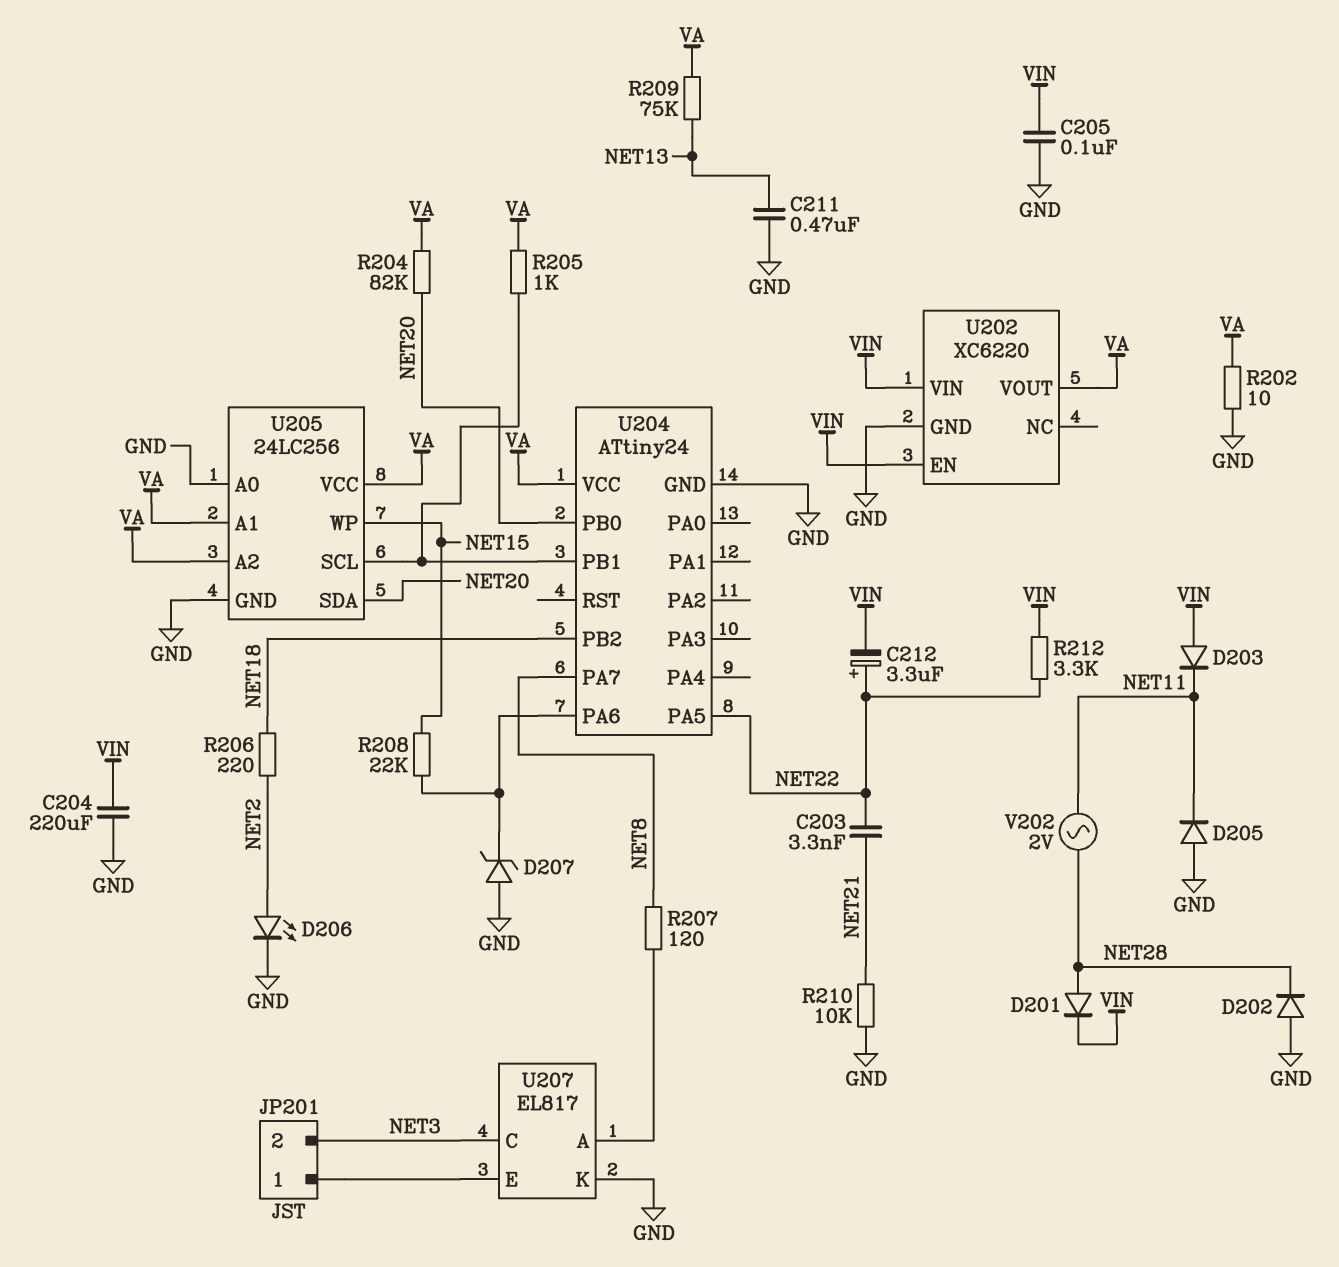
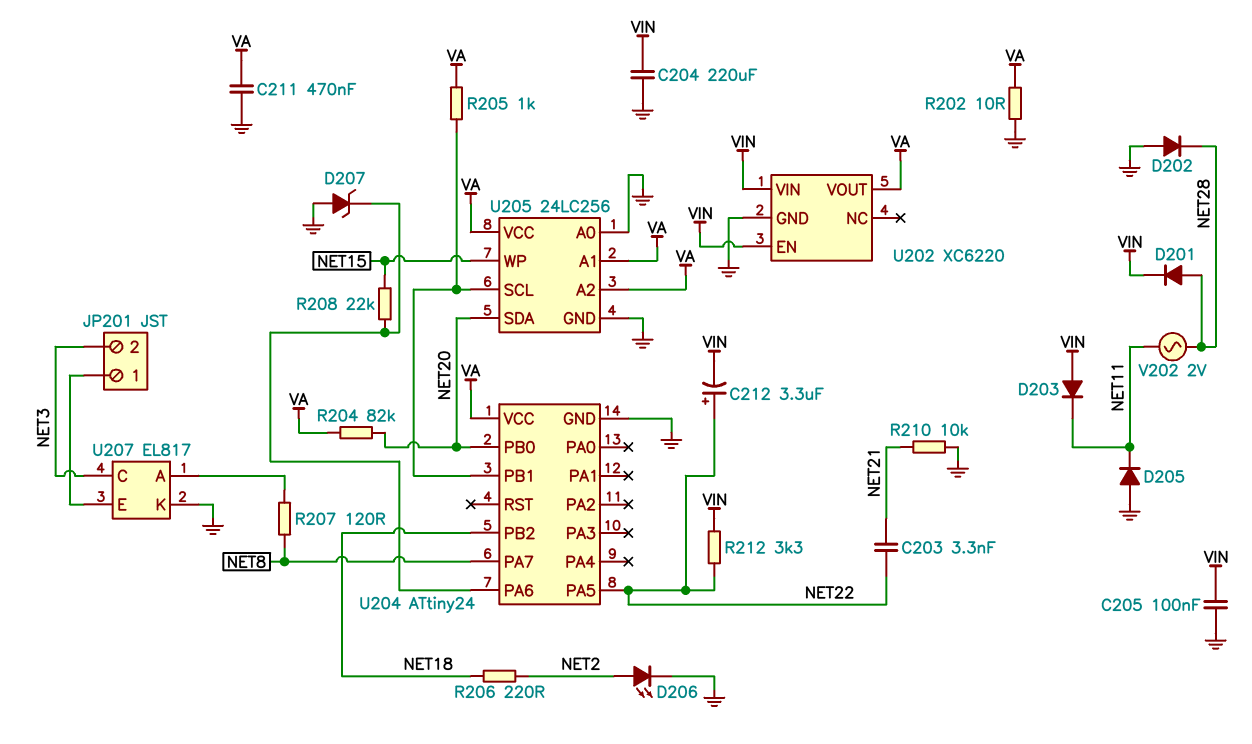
C211: 470nF (GND, NET13) -> 470nF (GND, VA)
R209: 75k (NET13, VA) -> none

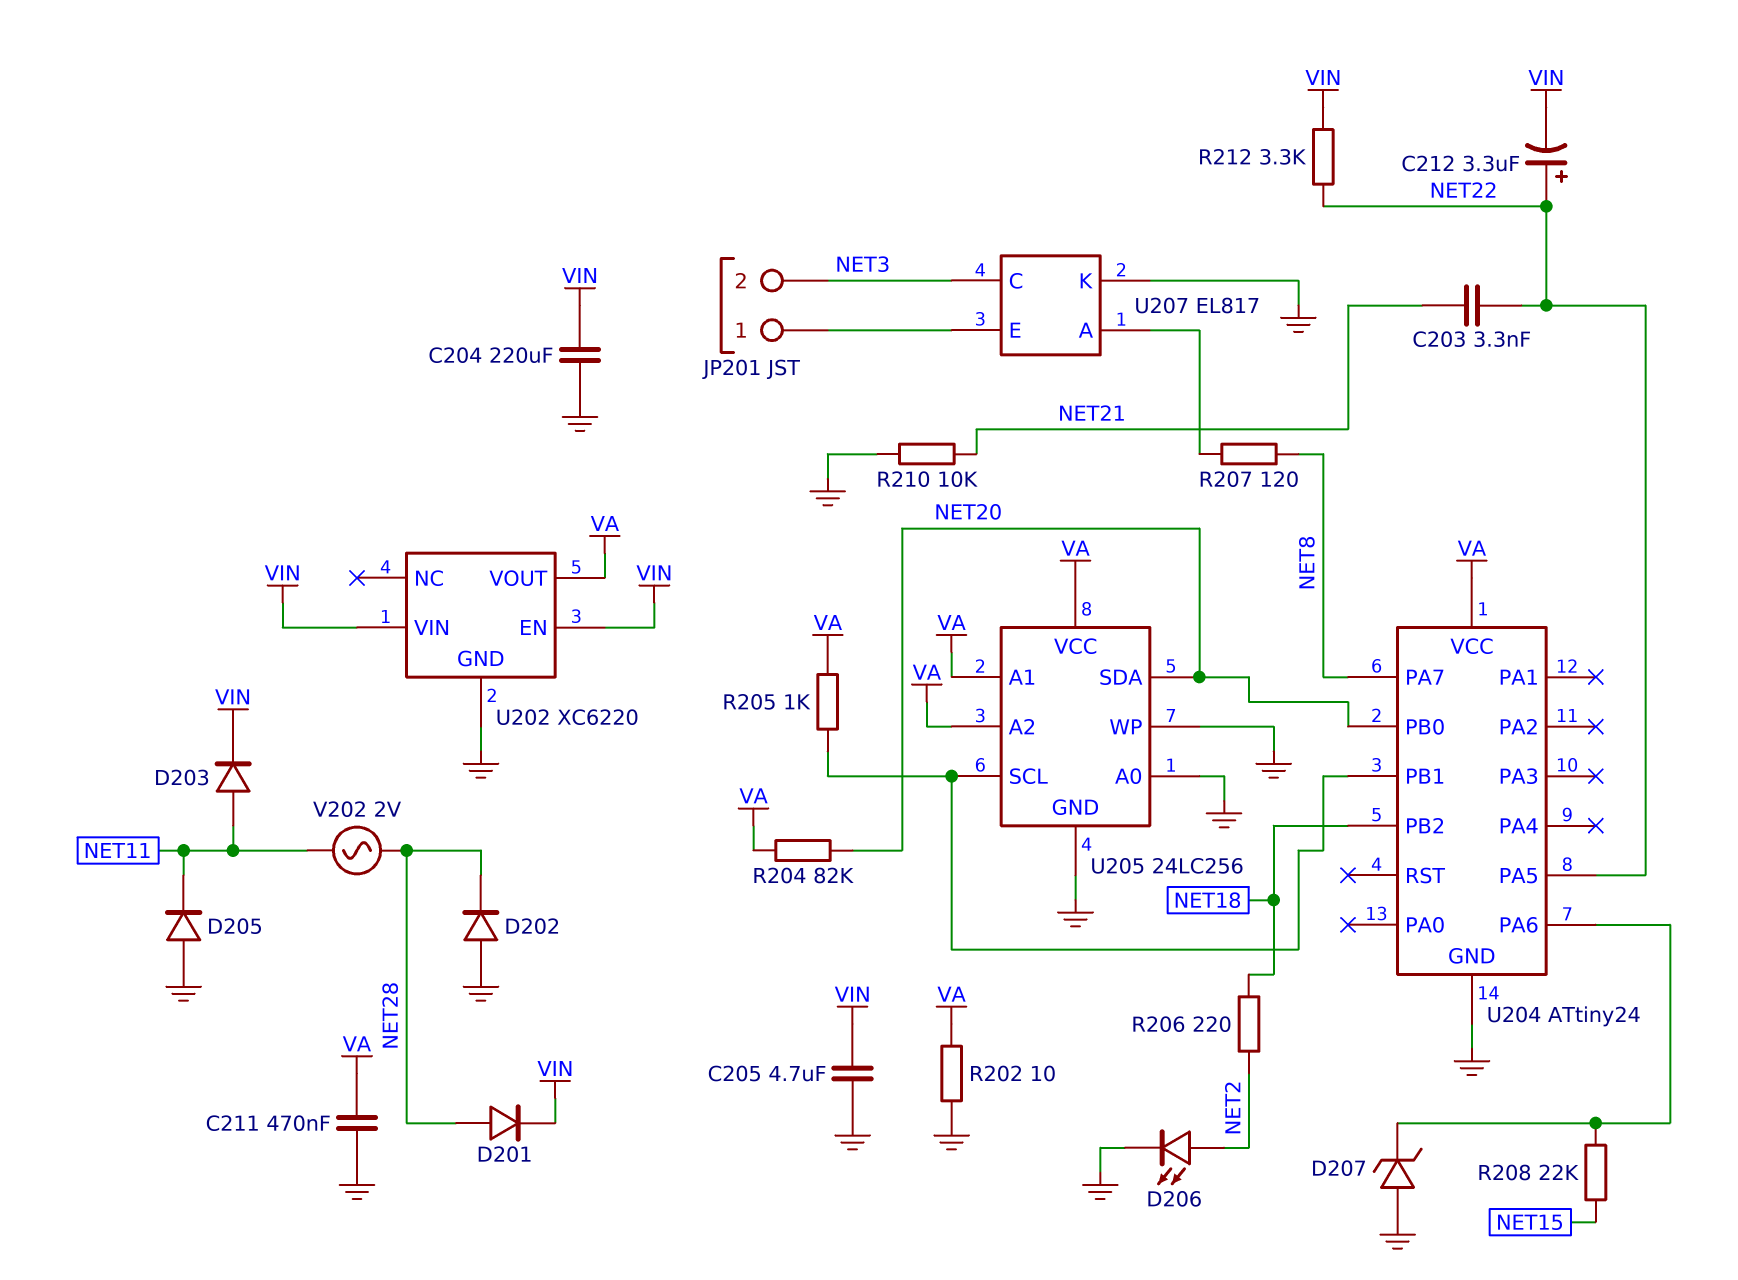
C205: 100nF (GND, VIN) -> 4.7uF (GND, VIN)
D203: diode (A VIN, K NET11) -> diode (A NET11, K VIN)
U205 pin WP: NET15 -> GND

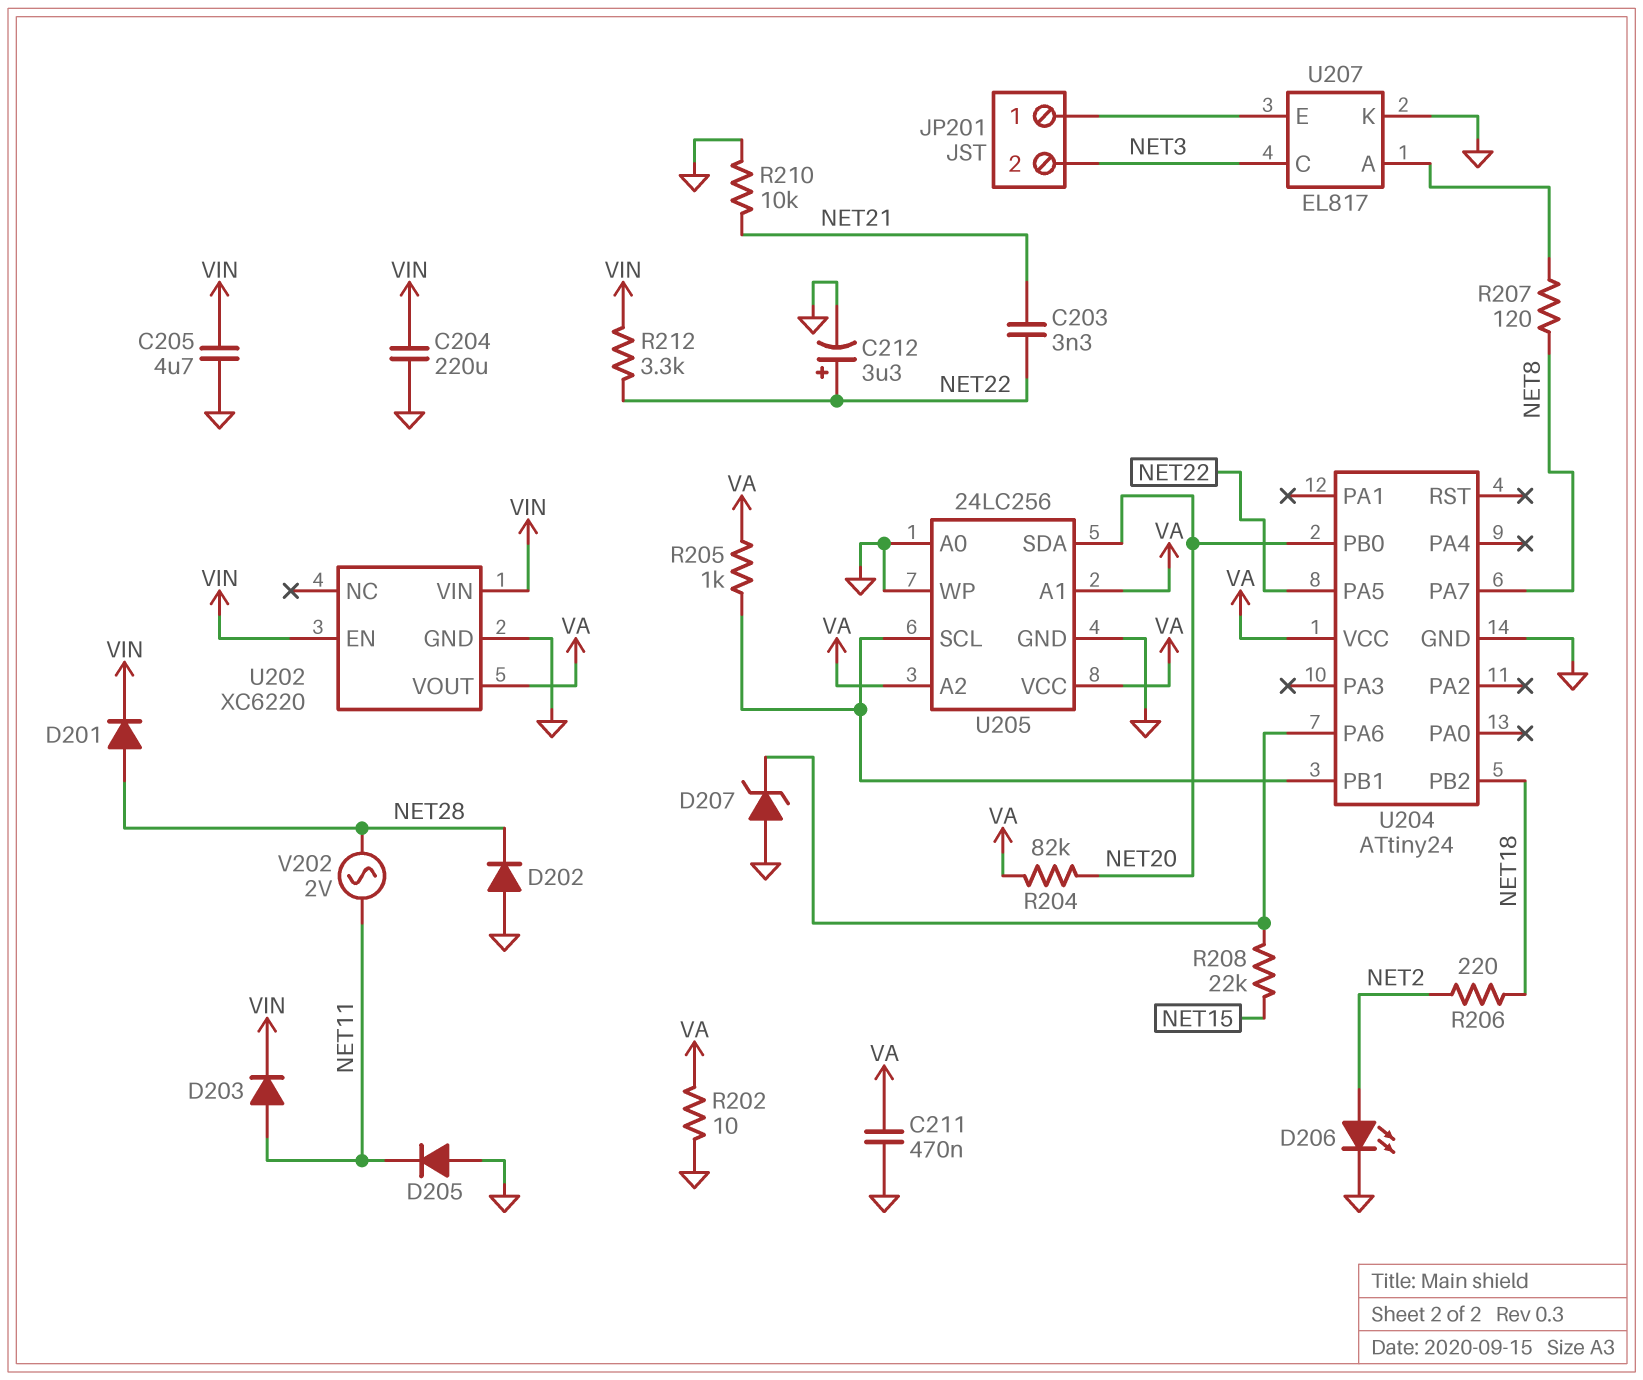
C212: 3.3uF (plus NET22, minus VIN) -> 3.3uF (plus NET22, minus GND)

